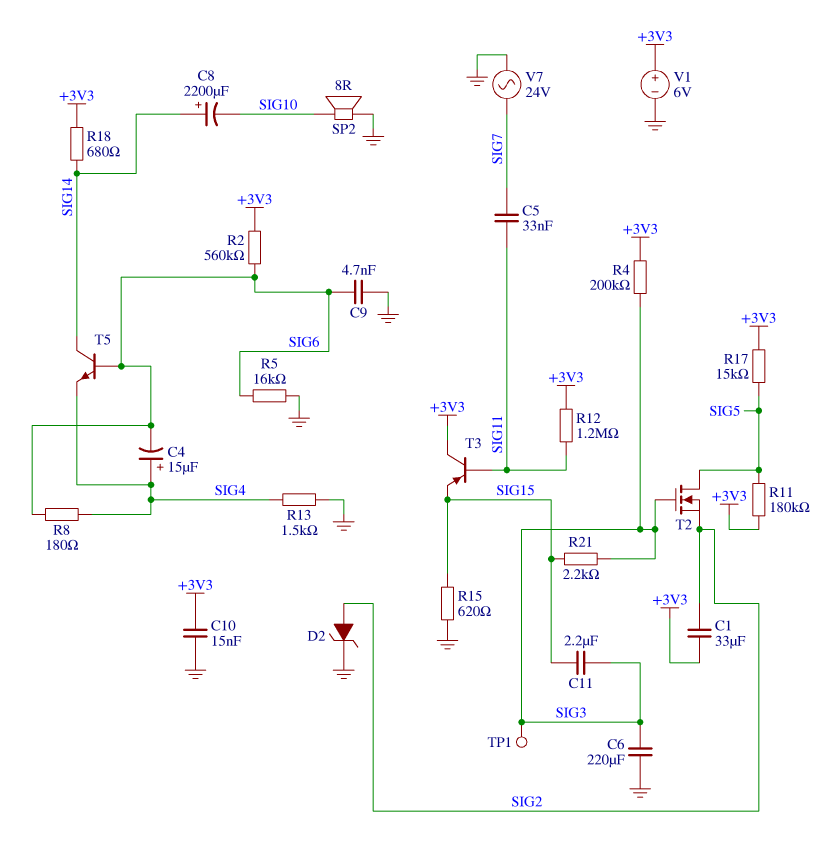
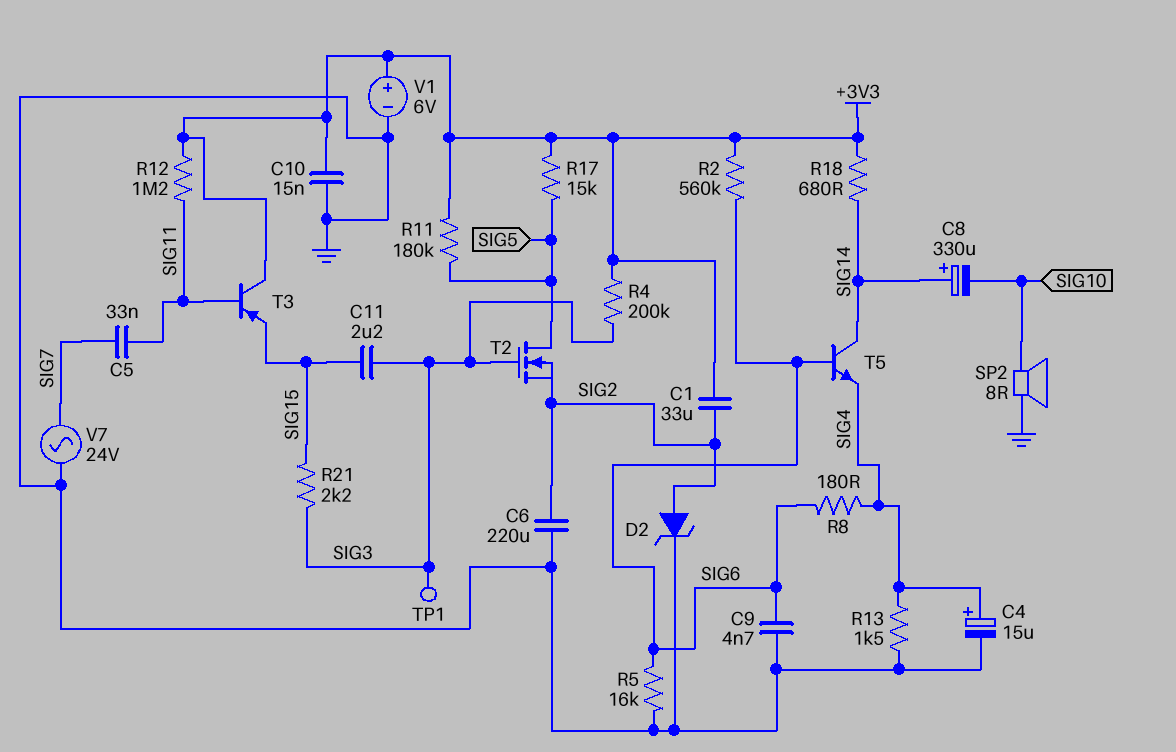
C4: 15uF (plus SIG4, minus SIG6) -> 15uF (plus SIG4, minus GND)
C6: 220uF (GND, SIG3) -> 220uF (GND, SIG2)
C8: 2200uF (plus SIG14, minus SIG10) -> 330uF (plus SIG14, minus SIG10)
R15: 620 (GND, SIG15) -> none

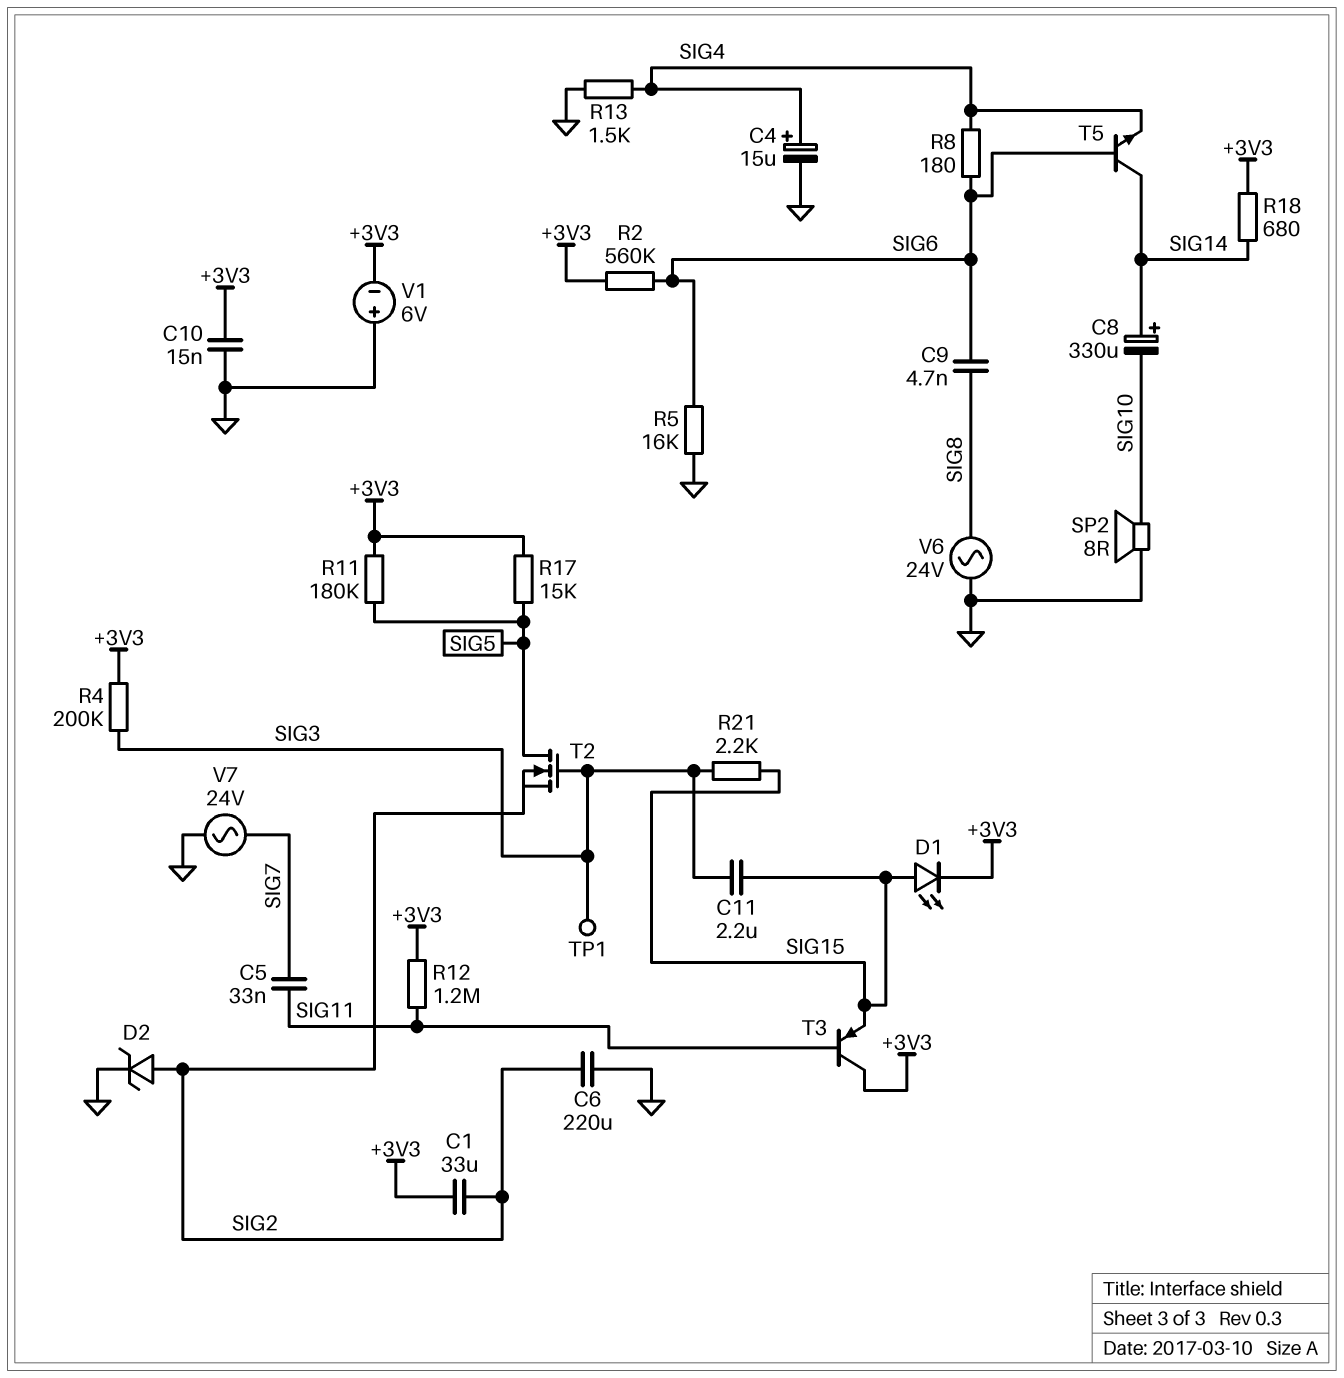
C9: 4.7nF (GND, SIG6) -> 4.7nF (SIG6, SIG8)
D1: none -> LED (A SIG15, K +3V3)
V1: 6V (plus +3V3, minus GND) -> 6V (plus GND, minus +3V3)
V6: none -> AC 24V (GND, SIG8)

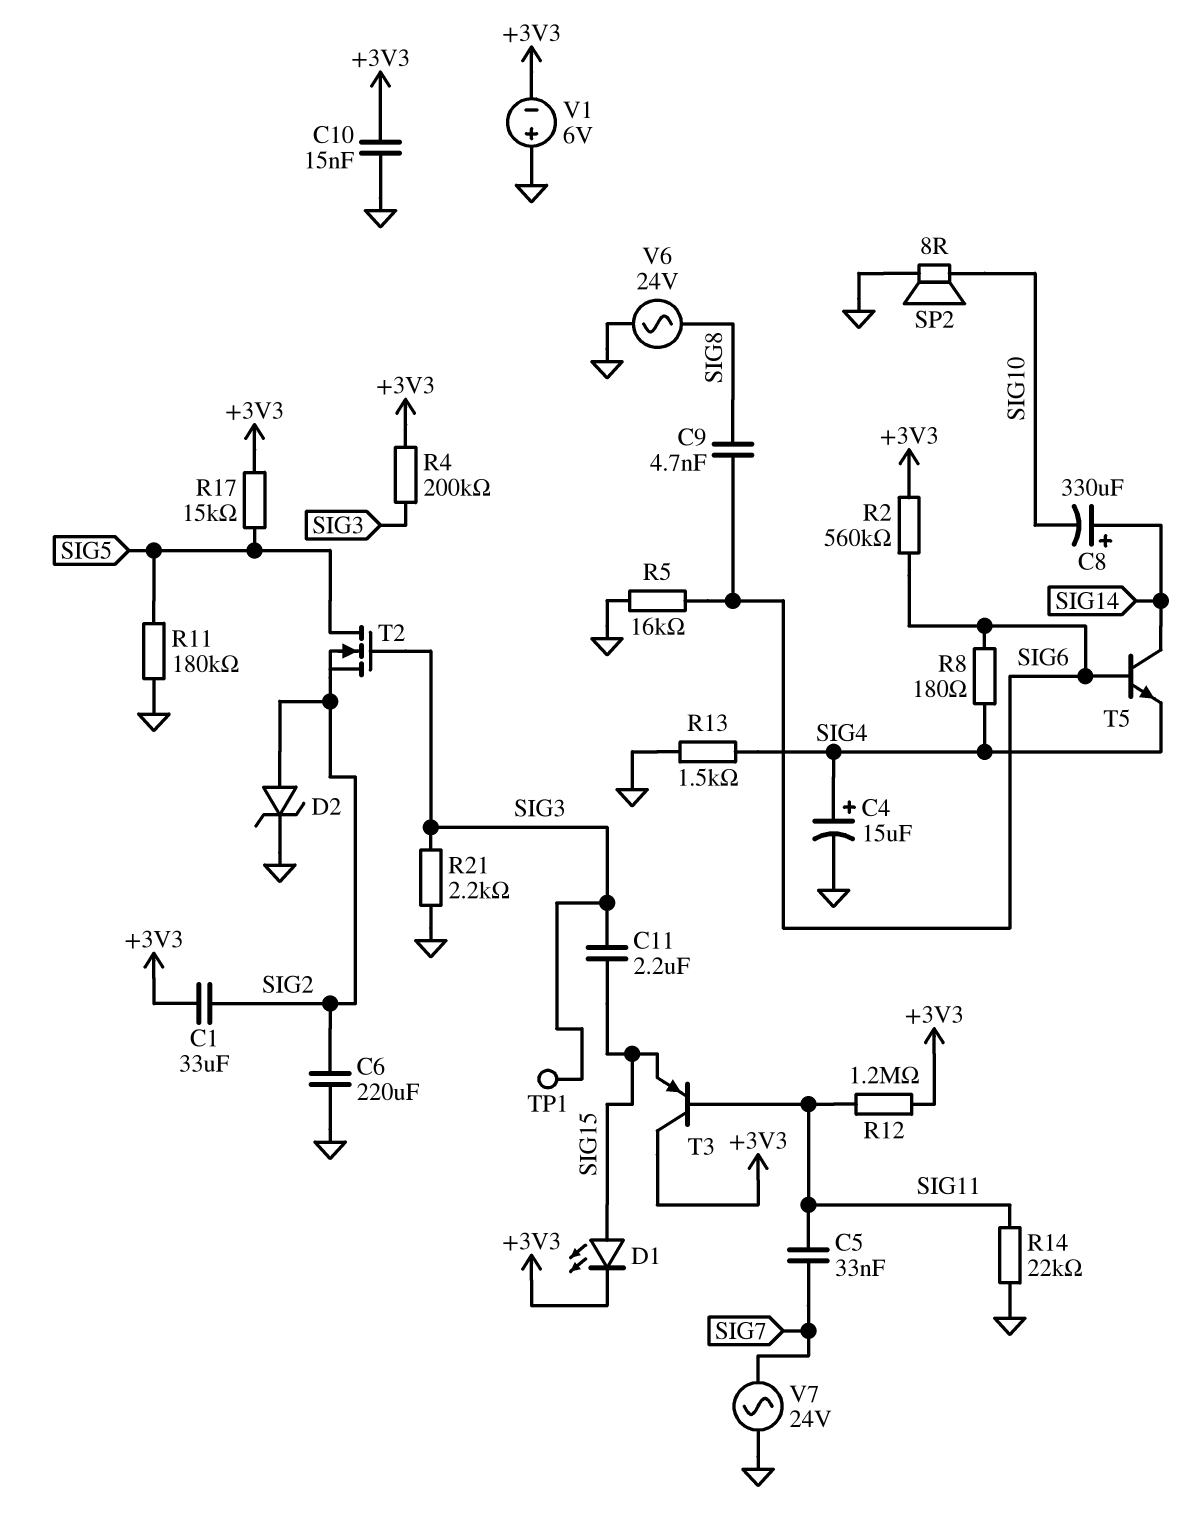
R11: 180k (+3V3, SIG5) -> 180k (GND, SIG5)
R14: none -> 22k (GND, SIG11)
R18: 680 (+3V3, SIG14) -> none
R21: 2.2k (SIG3, SIG15) -> 2.2k (GND, SIG3)

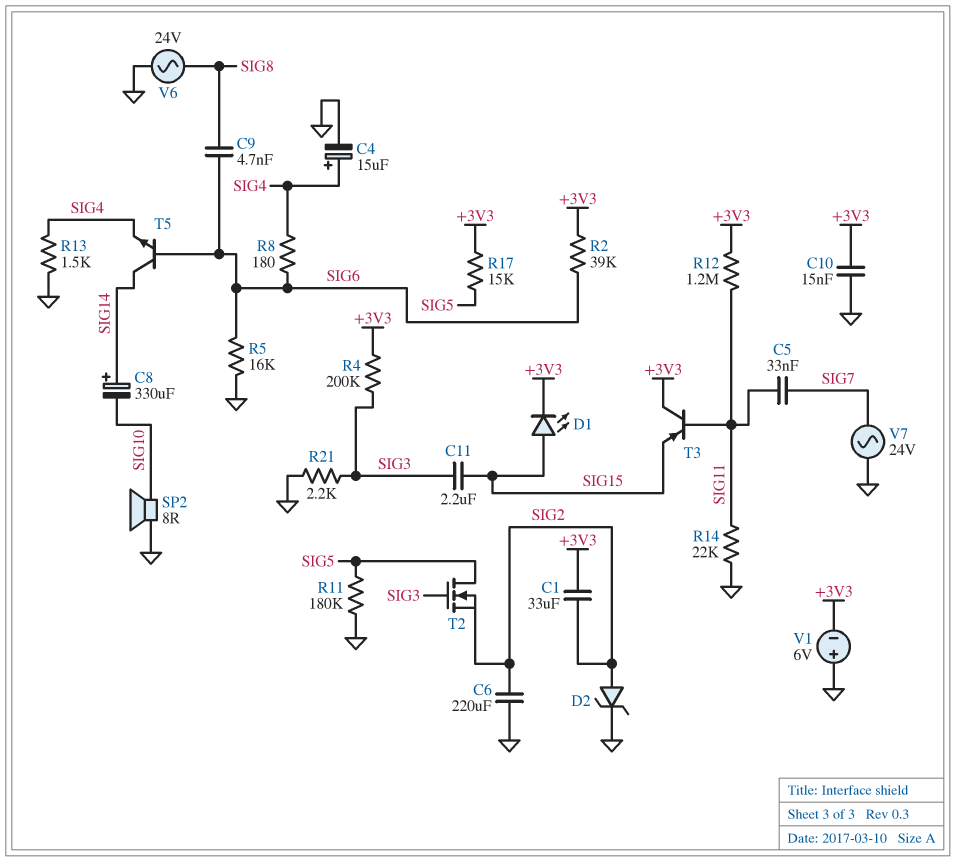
R2: 560k (+3V3, SIG6) -> 39k (+3V3, SIG6)
TP1: test point (SIG3) -> none

